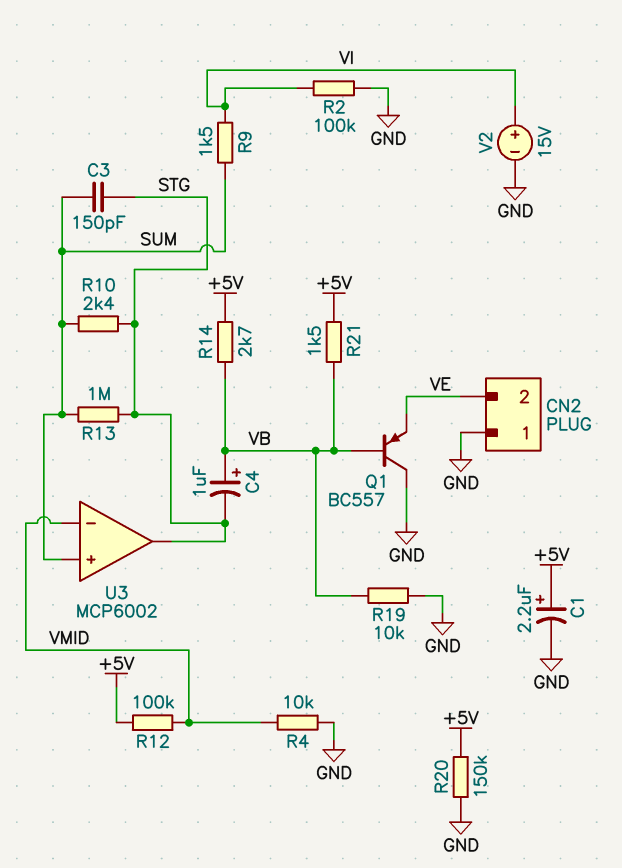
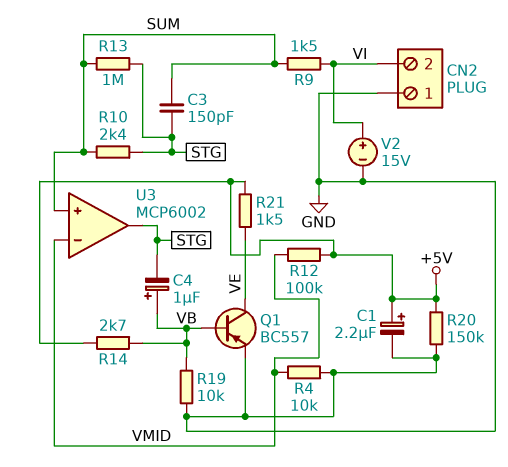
CN2 pin 2: VE -> VI
Q1: PNP BC557 (B VB, C GND, E VE) -> PNP BC557 (B VB, C VE, E GND)
R2: 100k (GND, VI) -> none
R21: 1.5k (+5V, VB) -> 1.5k (+5V, VE)

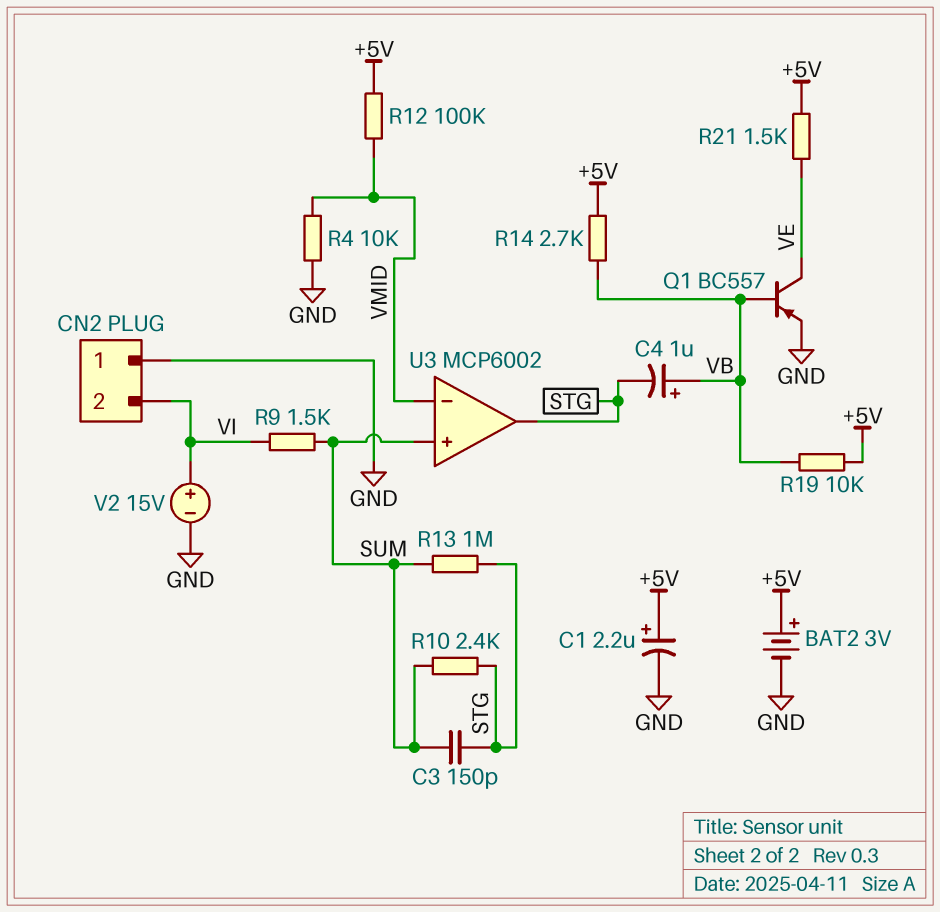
BAT2: none -> 3V (plus +5V, minus GND)
R19: 10k (GND, VB) -> 10k (+5V, VB)
R20: 150k (+5V, GND) -> none

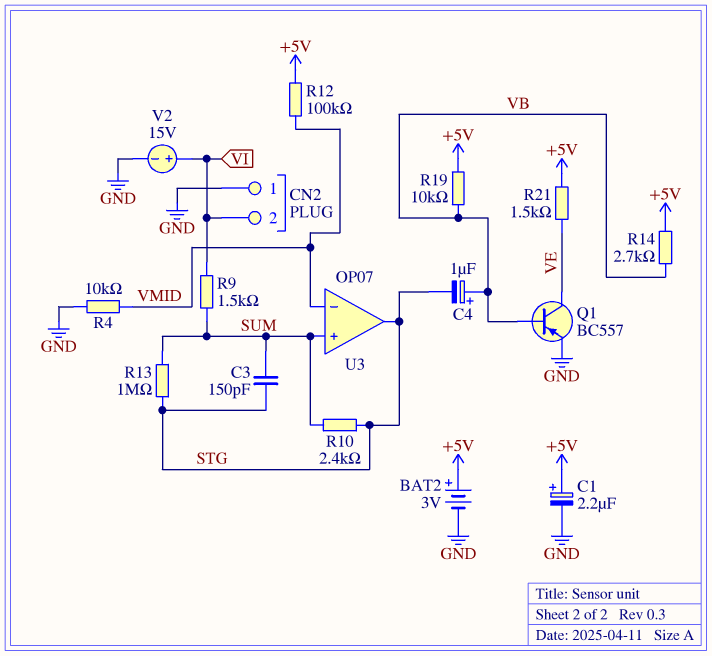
U3: MCP6002 -> OP07

